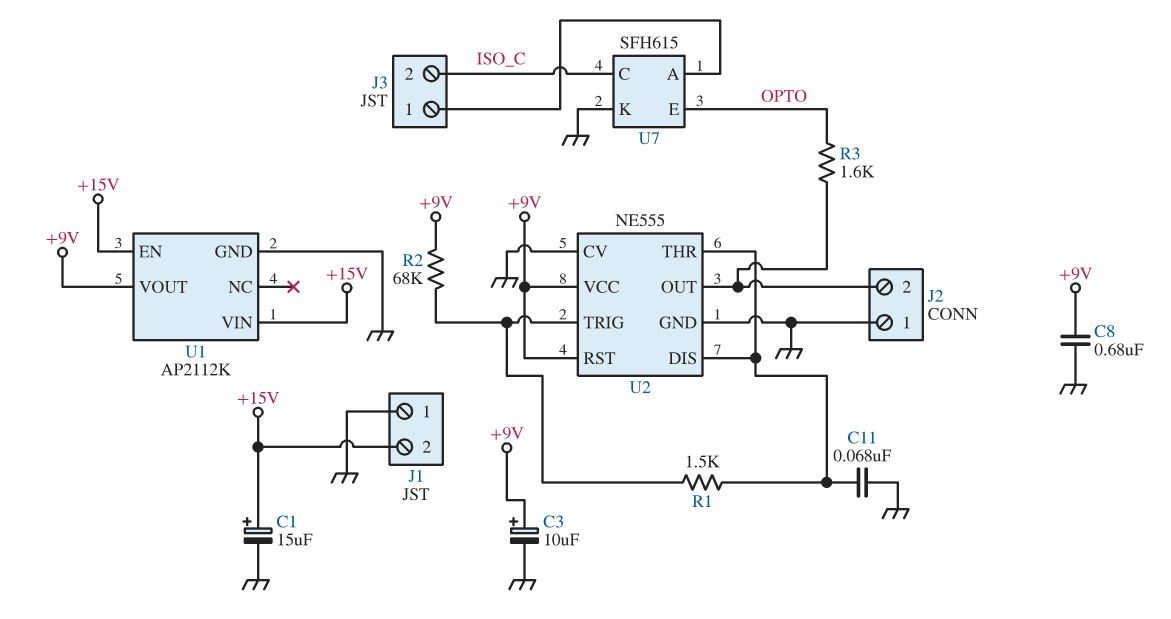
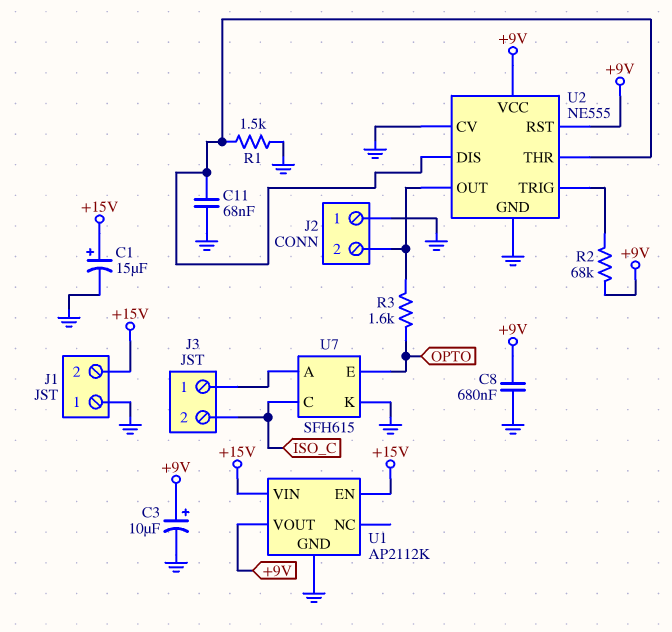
R1: 1.5k (U2/DIS, U2/TRIG) -> 1.5k (GND, U2/DIS)

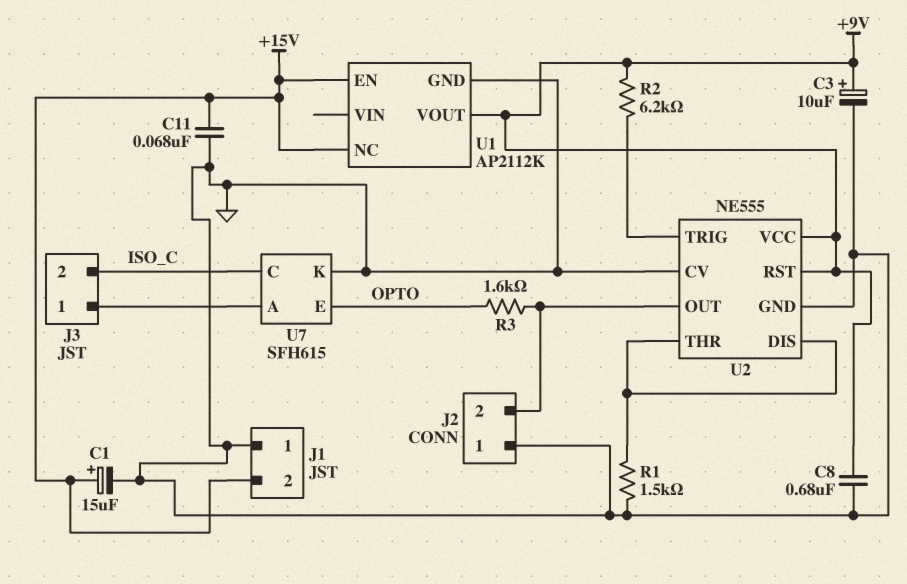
C11: 68nF (GND, U2/DIS) -> 68nF (+15V, GND)
R2: 68k (+9V, U2/TRIG) -> 6.2k (+9V, U2/TRIG)
U1 pin NC: none -> +15V
U1 pin VIN: +15V -> none

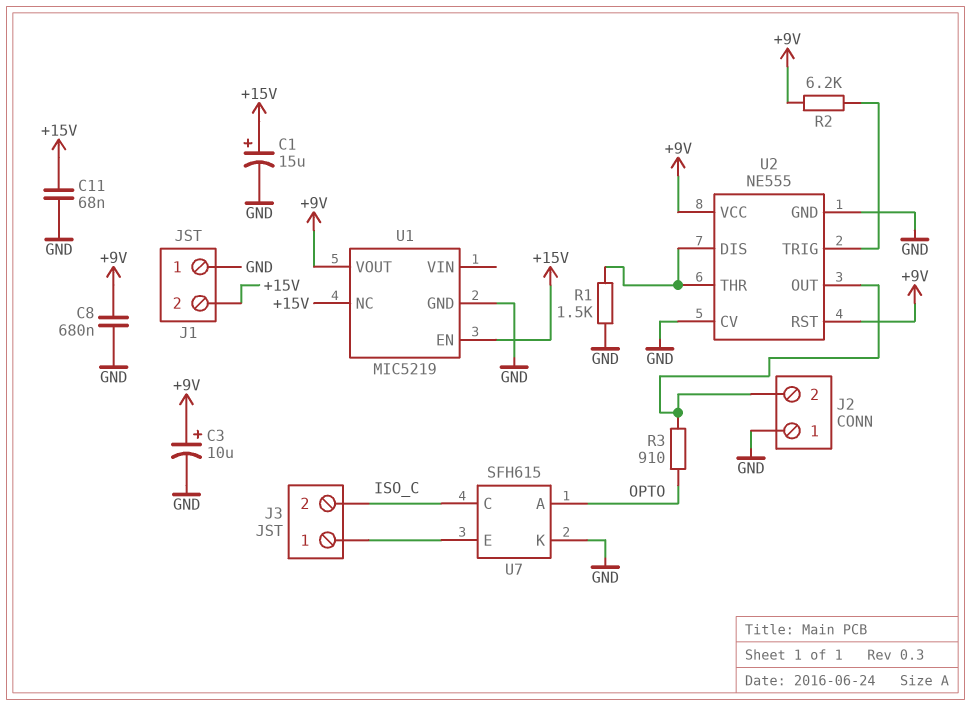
R3: 1.6k (J2/2, OPTO) -> 910 (J2/2, OPTO)
U1: AP2112K -> MIC5219
U7 pin A: J3/1 -> OPTO
U7 pin E: OPTO -> J3/1

